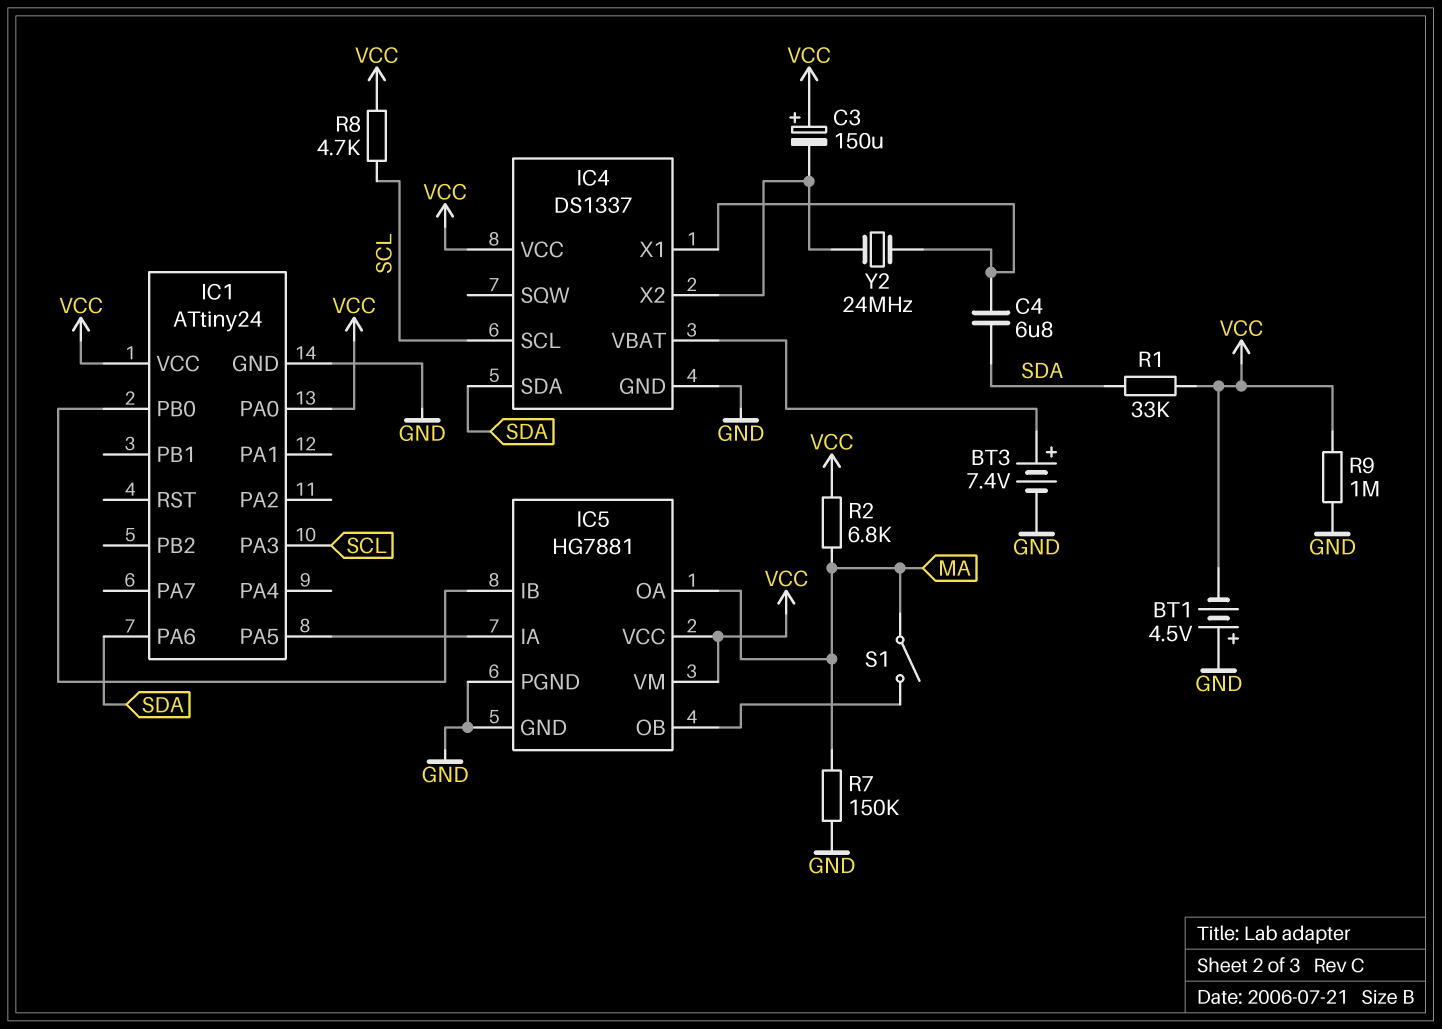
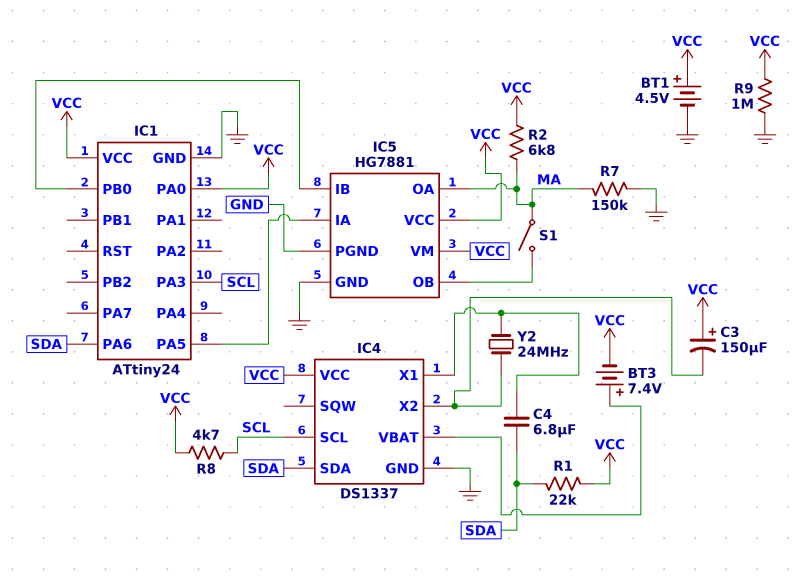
BT1: 4.5V (plus GND, minus VCC) -> 4.5V (plus VCC, minus GND)
BT3: 7.4V (plus IC4/VBAT, minus GND) -> 7.4V (plus IC4/VBAT, minus VCC)
R1: 33k (SDA, VCC) -> 22k (SDA, VCC)

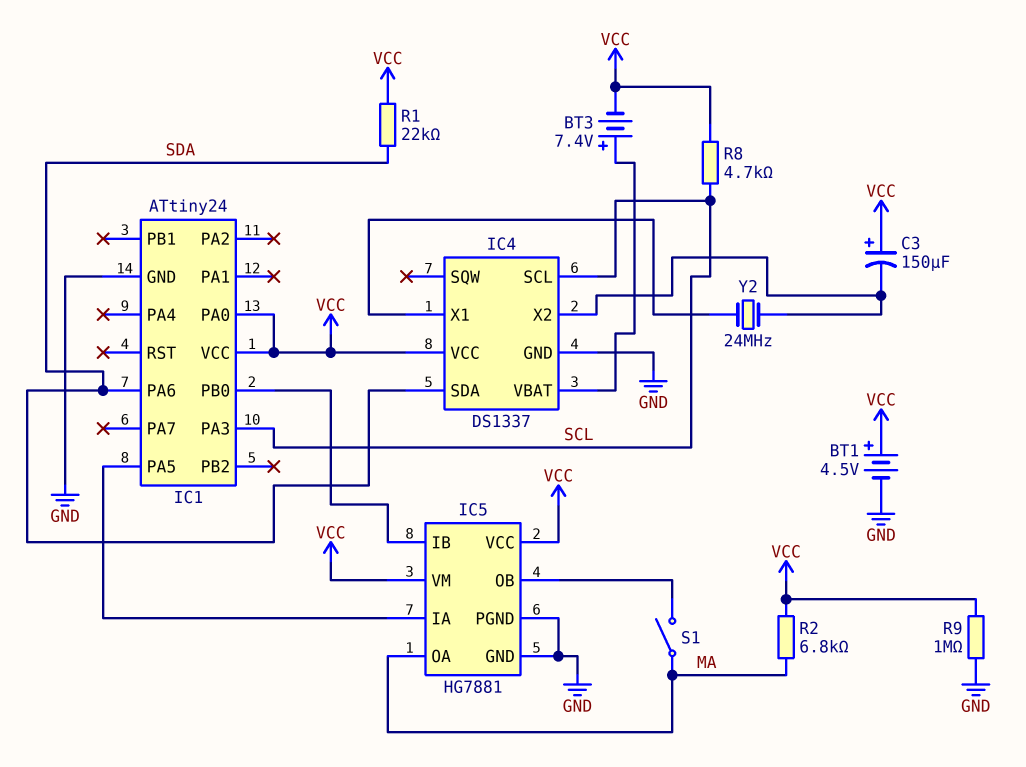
C4: 6.8uF (IC4/X1, SDA) -> none
R7: 150k (GND, MA) -> none

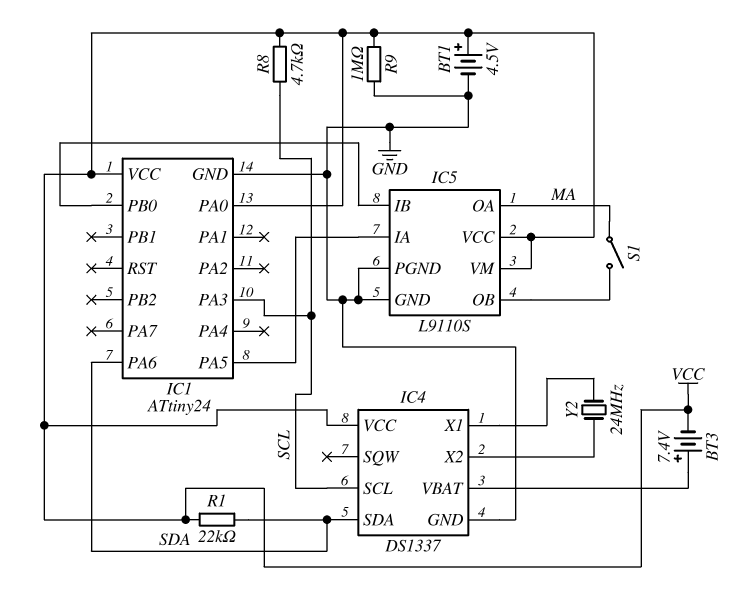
C3: 150uF (plus VCC, minus IC4/X2) -> none
IC5: HG7881 -> L9110S
R2: 6.8k (MA, VCC) -> none

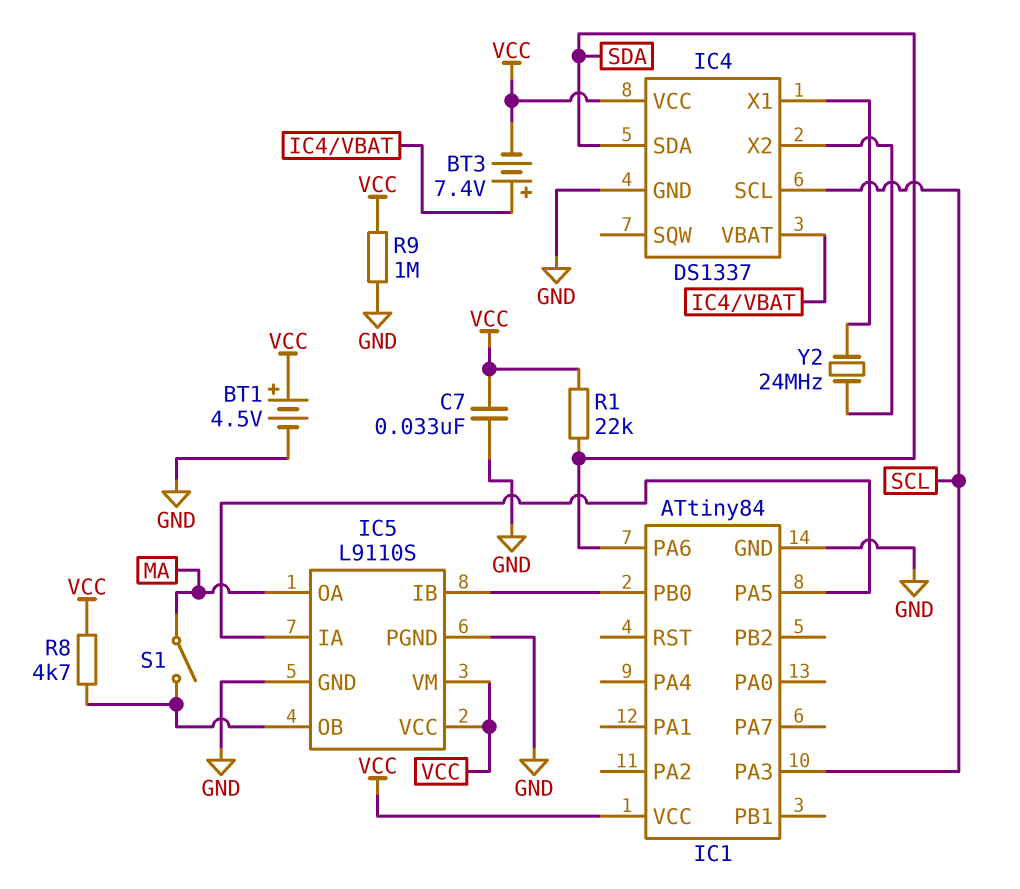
C7: none -> 33nF (GND, VCC)
IC1: ATtiny24 -> ATtiny84
IC1 pin PA0: VCC -> none
R8: 4.7k (SCL, VCC) -> 4.7k (IC5/OB, VCC)

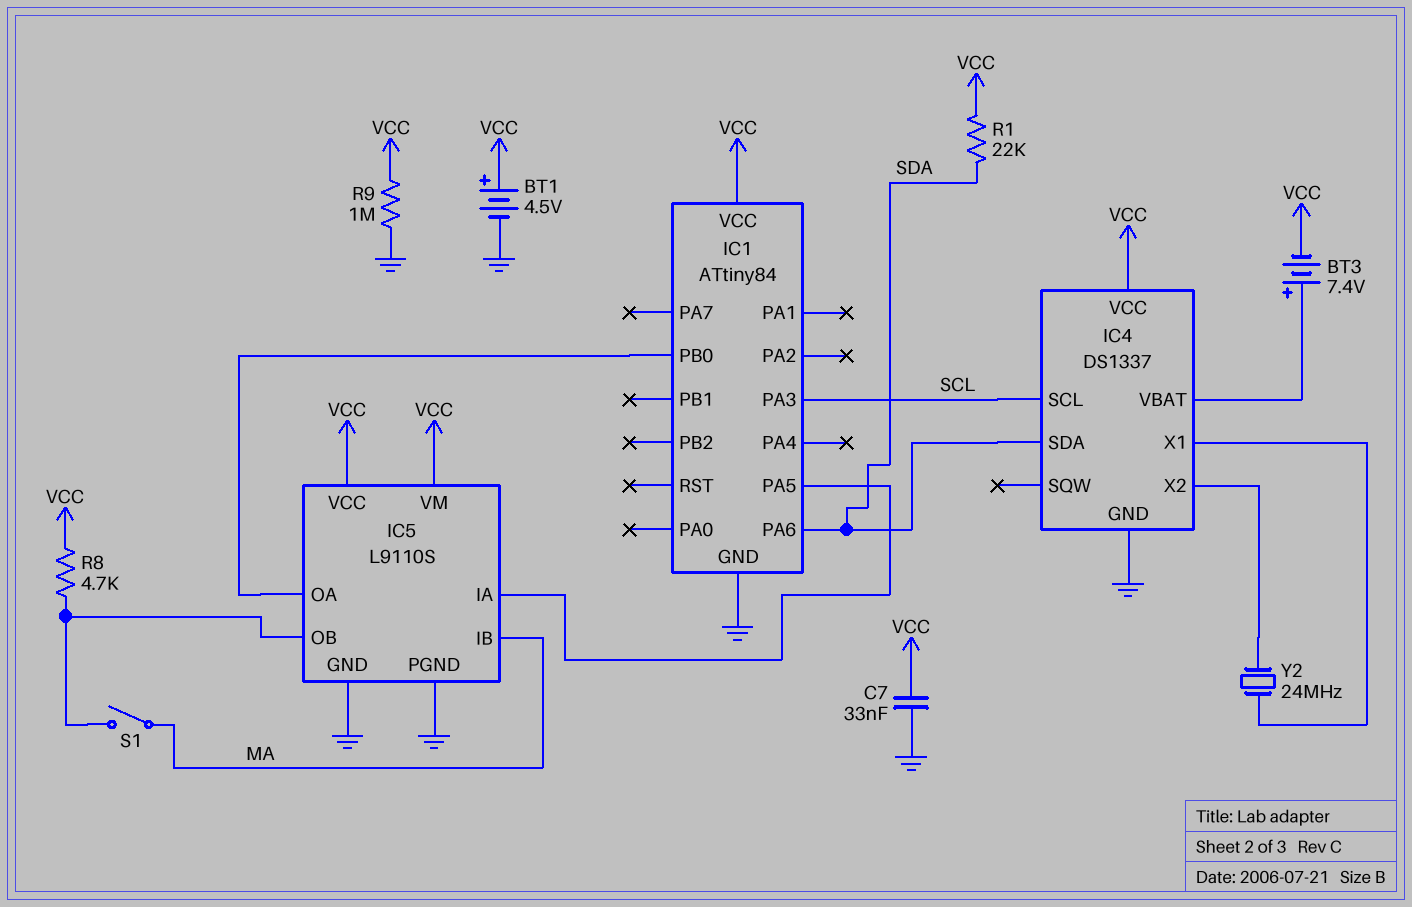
IC5 pin IB: IC1/PB0 -> MA
IC5 pin OA: MA -> IC1/PB0

